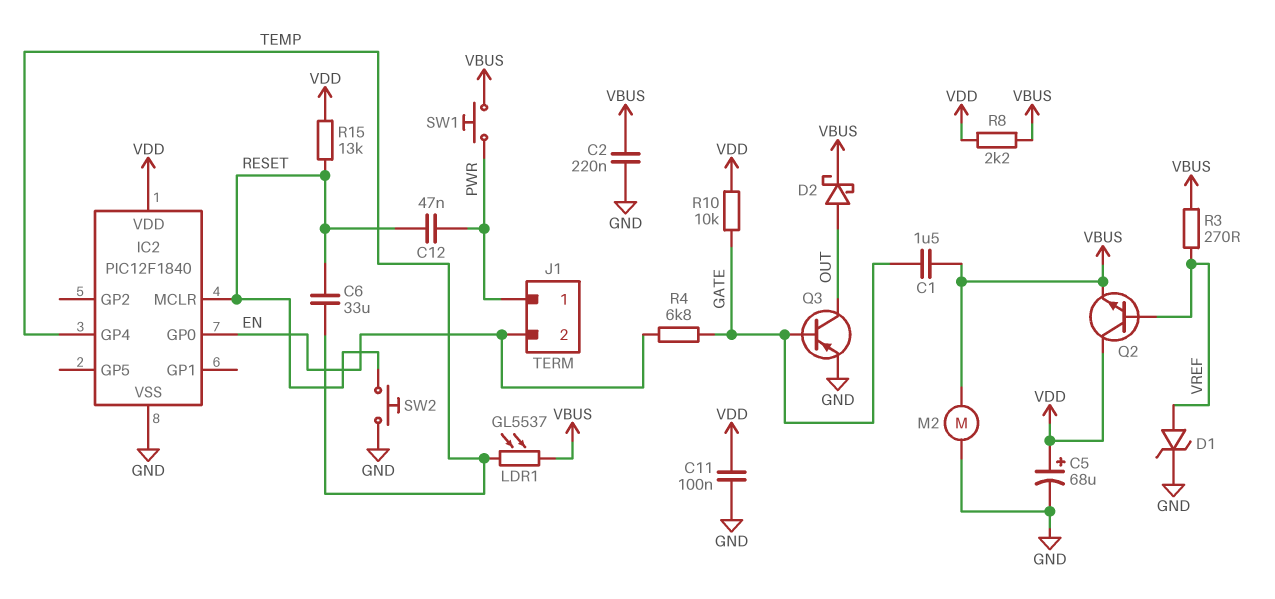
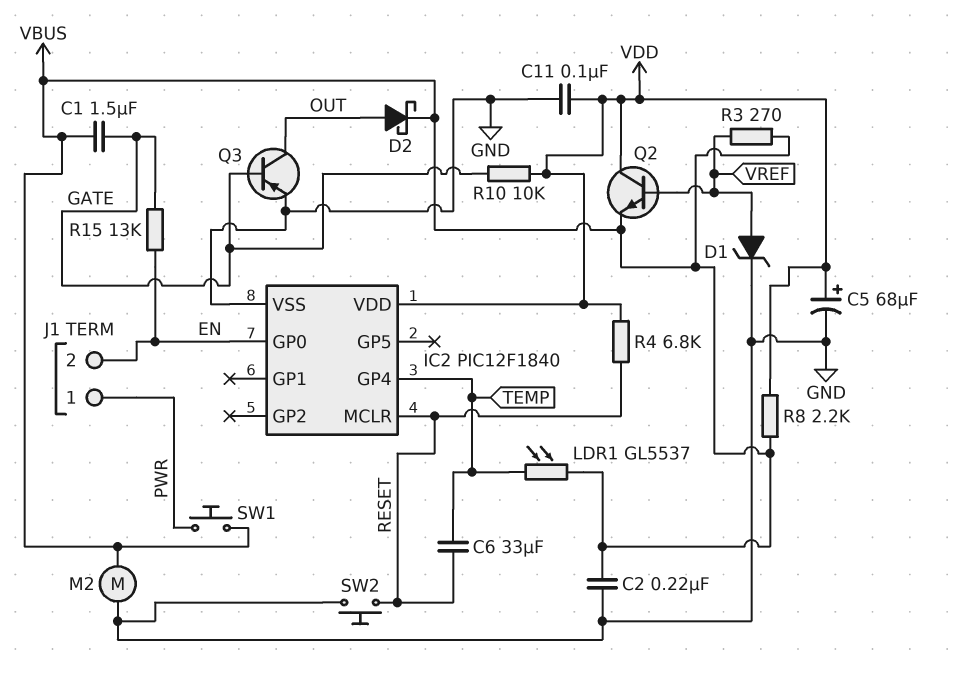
C12: 47nF (PWR, RESET) -> none
R4: 6.8k (EN, GATE) -> 6.8k (RESET, VDD)
R15: 13k (RESET, VDD) -> 13k (EN, GATE)

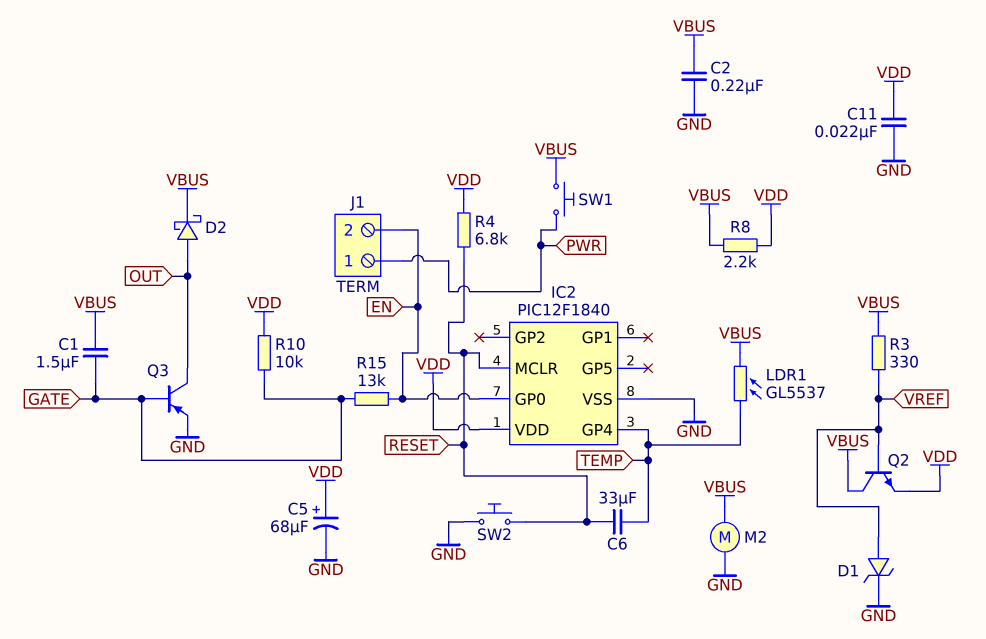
C11: 100nF (GND, VDD) -> 22nF (GND, VDD)
Q2: NPN (B VREF, C VDD, E VBUS) -> NPN (B VREF, C VBUS, E VDD)
R3: 270 (VBUS, VREF) -> 330 (VBUS, VREF)

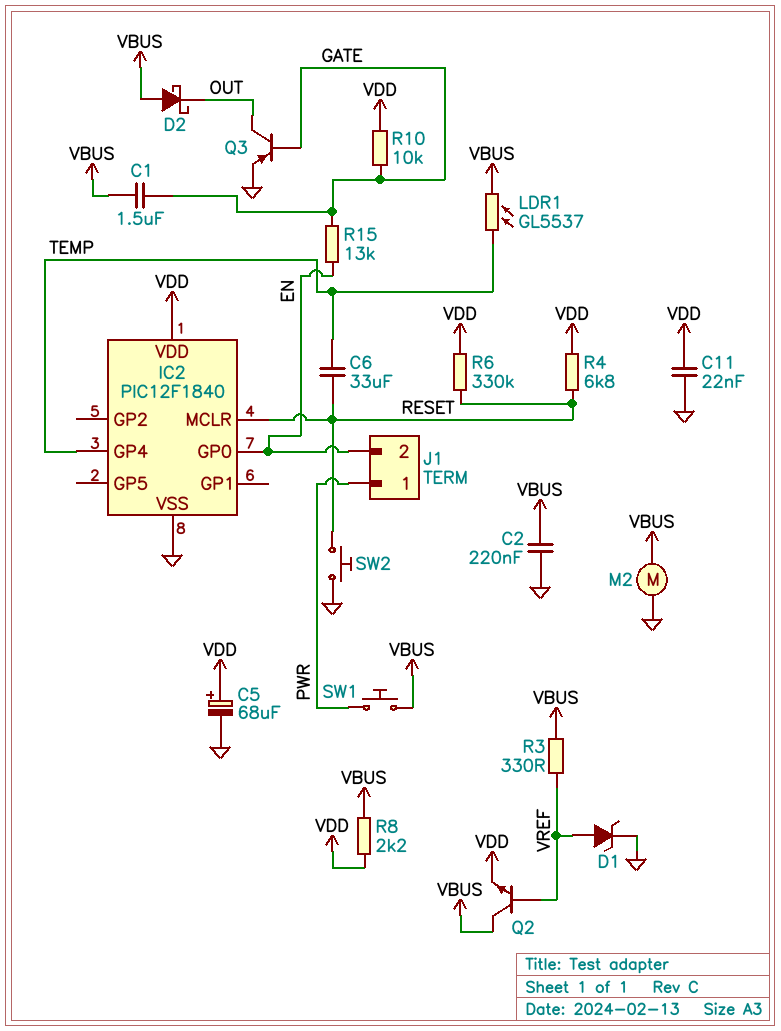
D2: schottky (A OUT, K VBUS) -> schottky (A VBUS, K OUT)
R6: none -> 330k (RESET, VDD)

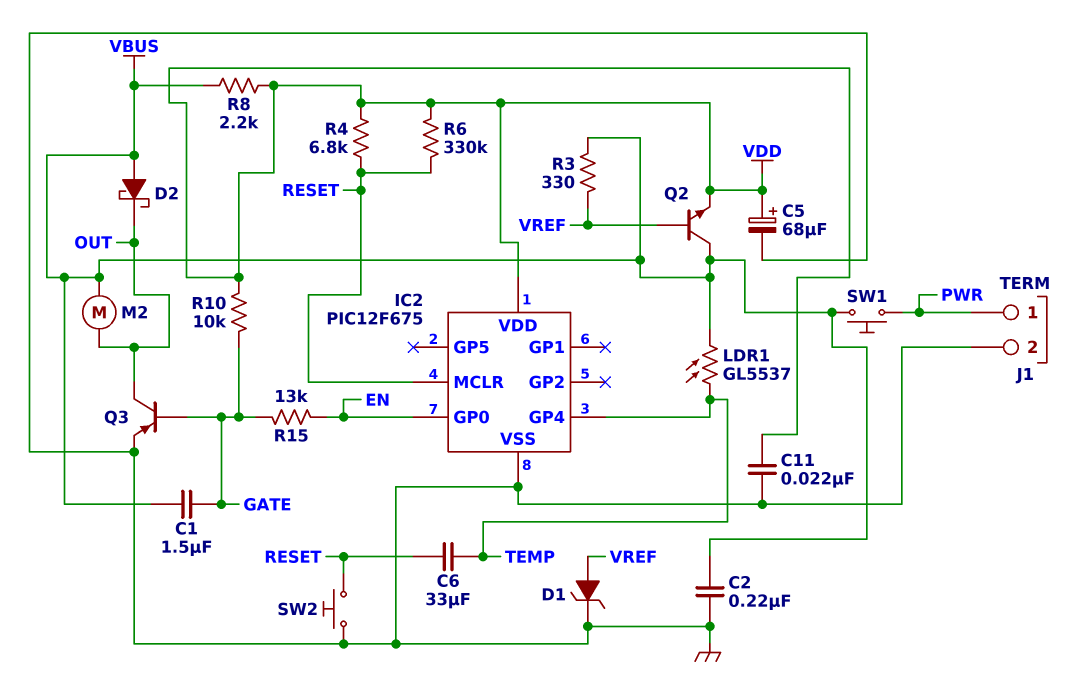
IC2: PIC12F1840 -> PIC12F675
J1 pin 2: EN -> GND
M2: motor (GND, VBUS) -> motor (OUT, VBUS)

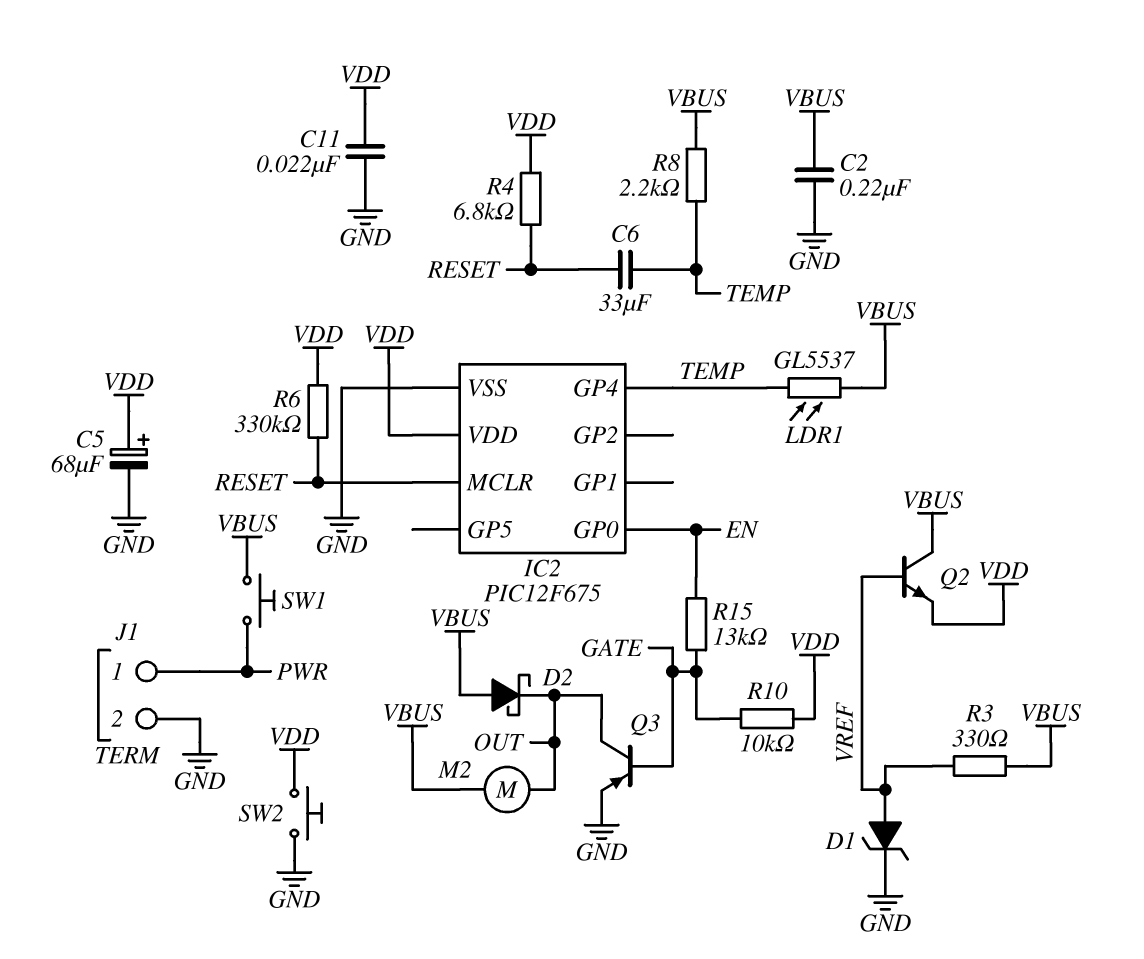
C1: 1.5uF (GATE, VBUS) -> none
R8: 2.2k (VBUS, VDD) -> 2.2k (TEMP, VBUS)
SW2: button (GND, RESET) -> button (GND, VDD)

